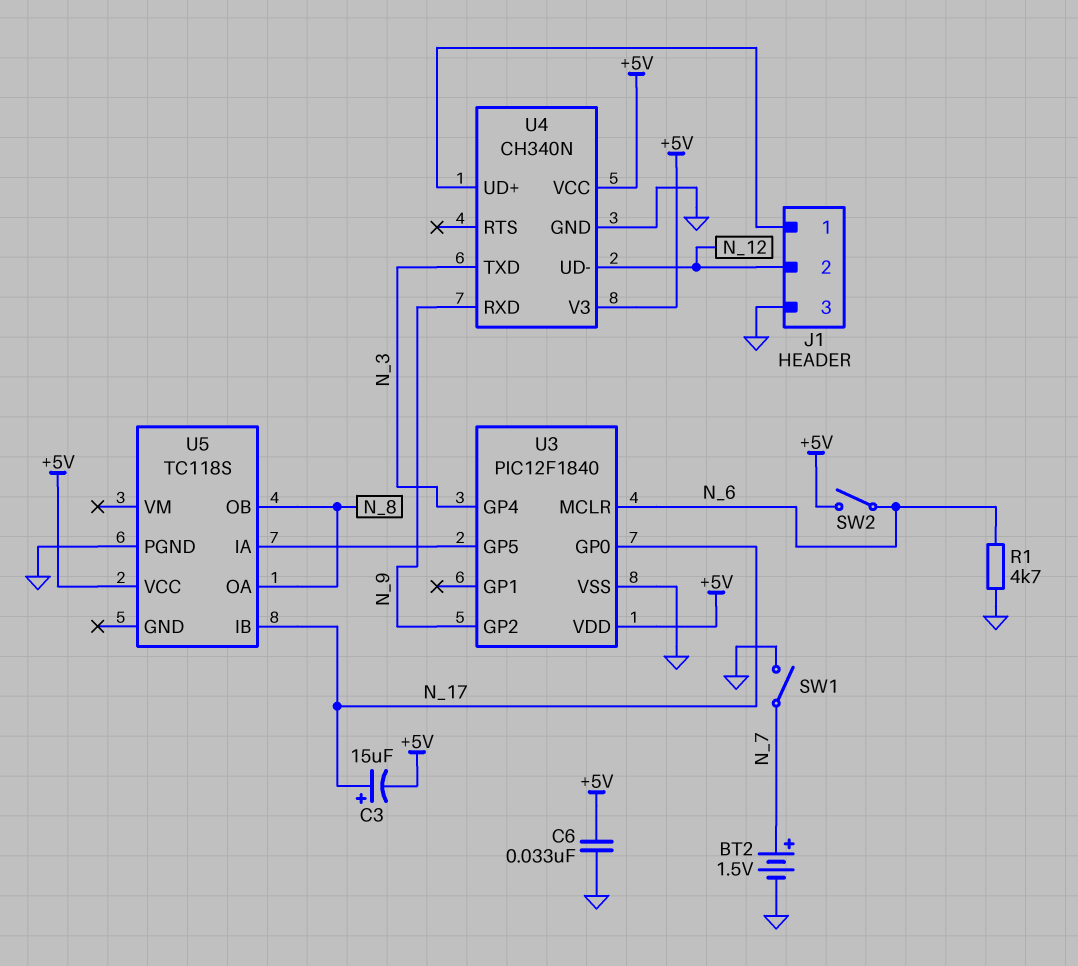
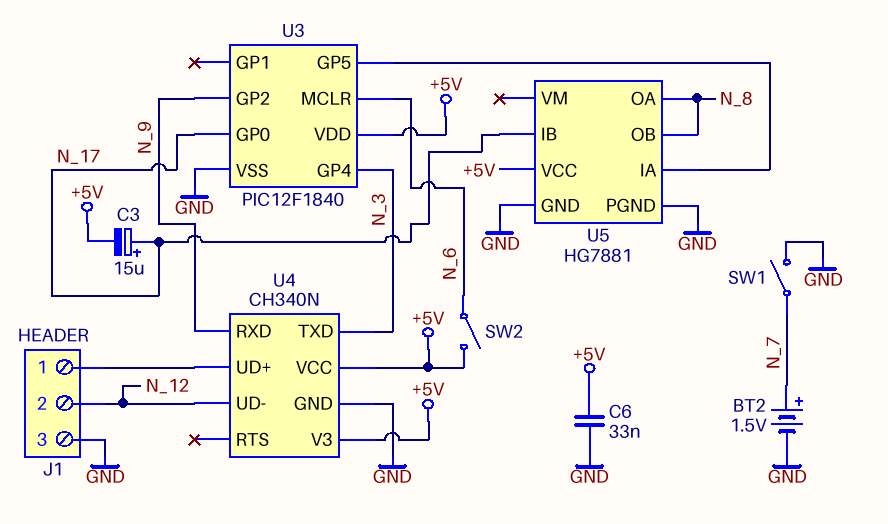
R1: 4.7k (GND, N_6) -> none
U5: TC118S -> HG7881
U5 pin GND: none -> GND

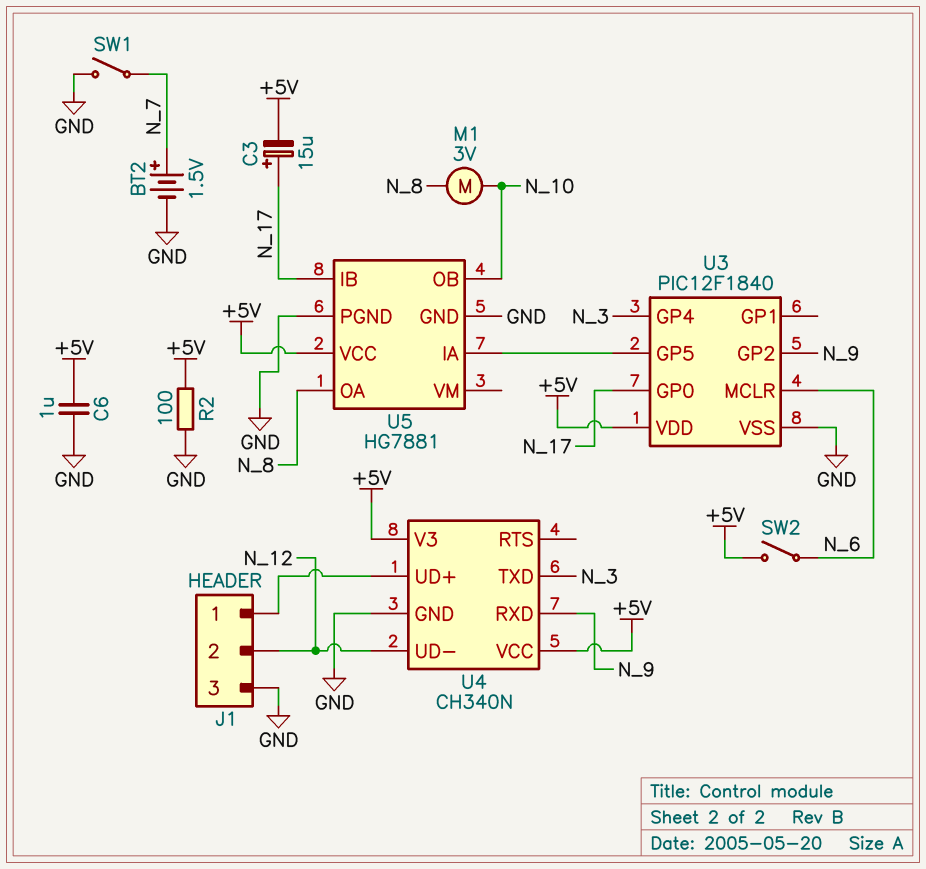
C6: 33nF (+5V, GND) -> 1uF (+5V, GND)
M1: none -> motor 3V (N_8, N_10)
R2: none -> 100 (+5V, GND)
U5 pin OB: N_8 -> N_10

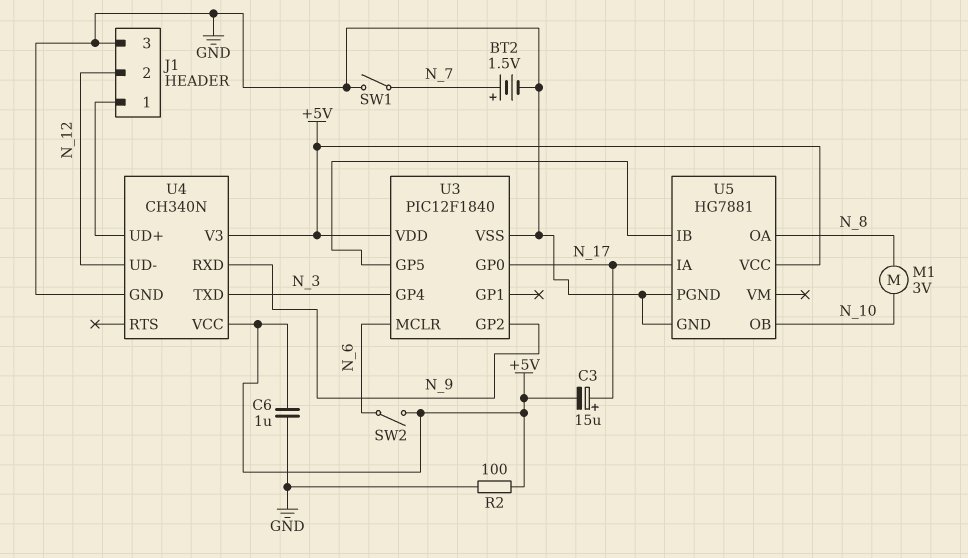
U5 pin IA: U3/GP5 -> N_17
U5 pin IB: N_17 -> U3/GP5

